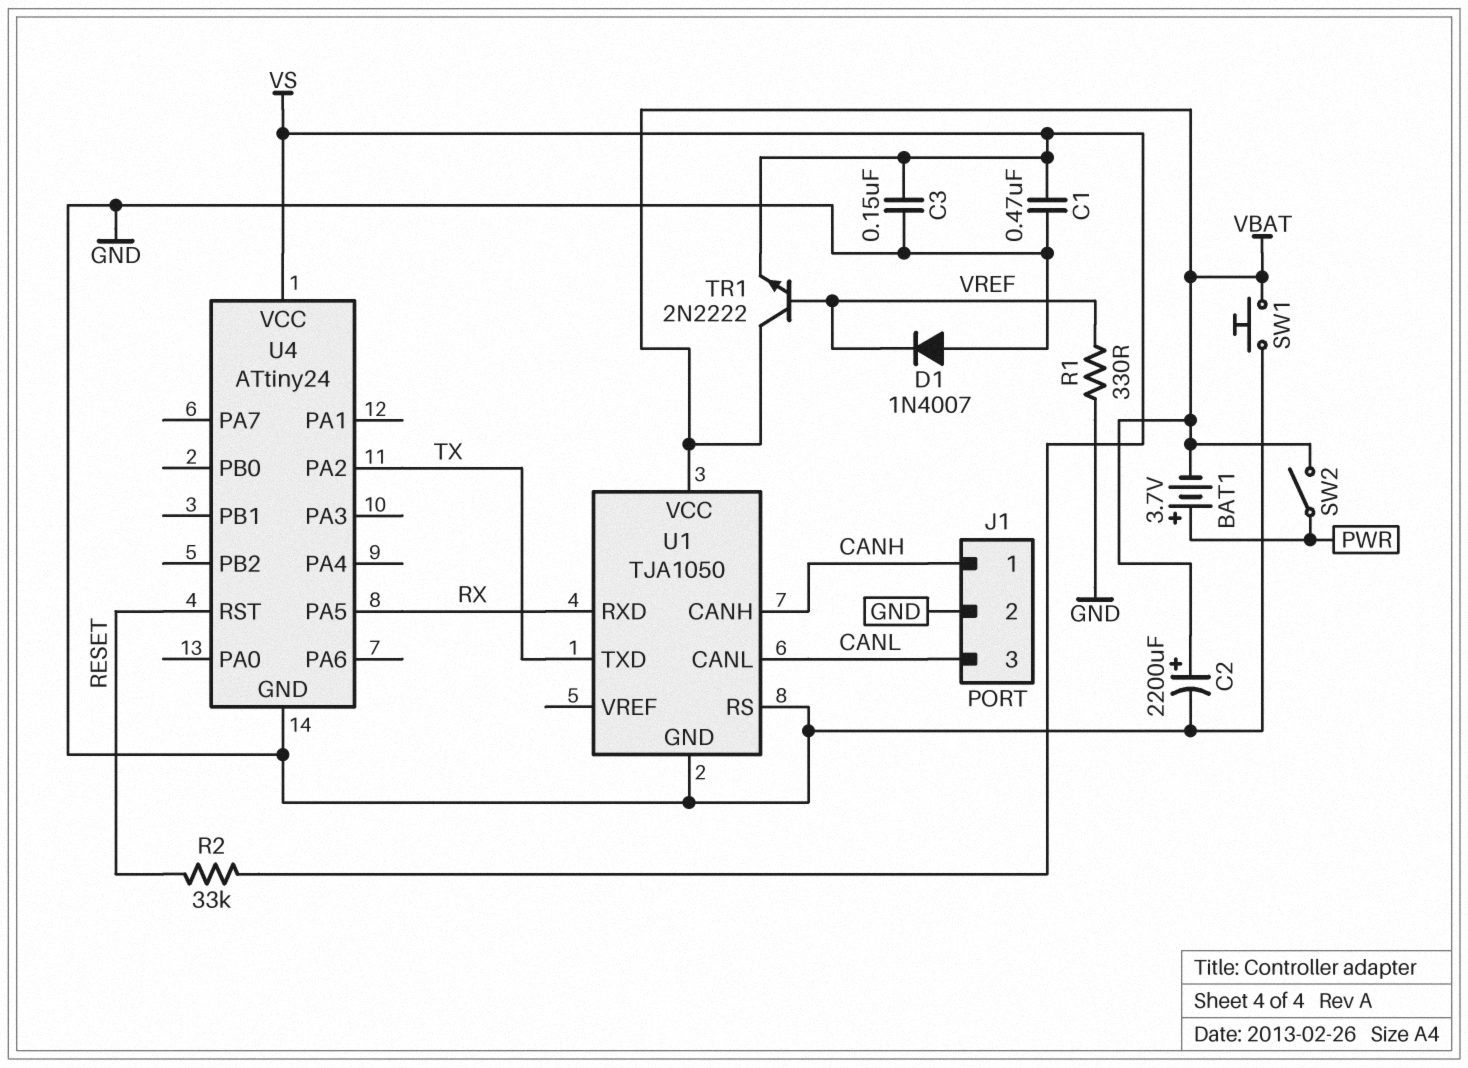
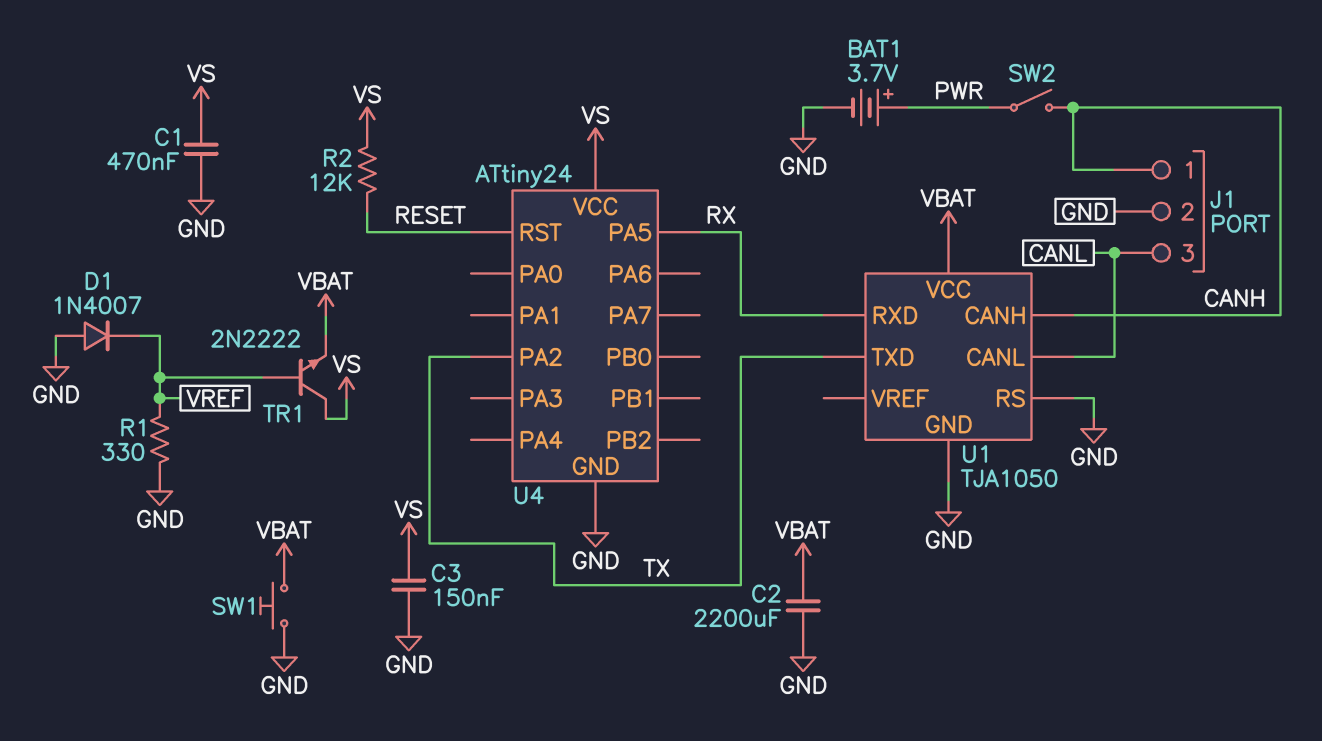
BAT1: 3.7V (plus PWR, minus VBAT) -> 3.7V (plus PWR, minus GND)
C2: 2200uF (plus VBAT, minus GND) -> 2200uF (GND, VBAT)
R2: 33k (RESET, VS) -> 12k (RESET, VS)
SW2: switch (PWR, VBAT) -> switch (CANH, PWR)
TR1: NPN 2N2222 (B VREF, C VBAT, E VS) -> NPN 2N2222 (B VREF, C VS, E VBAT)

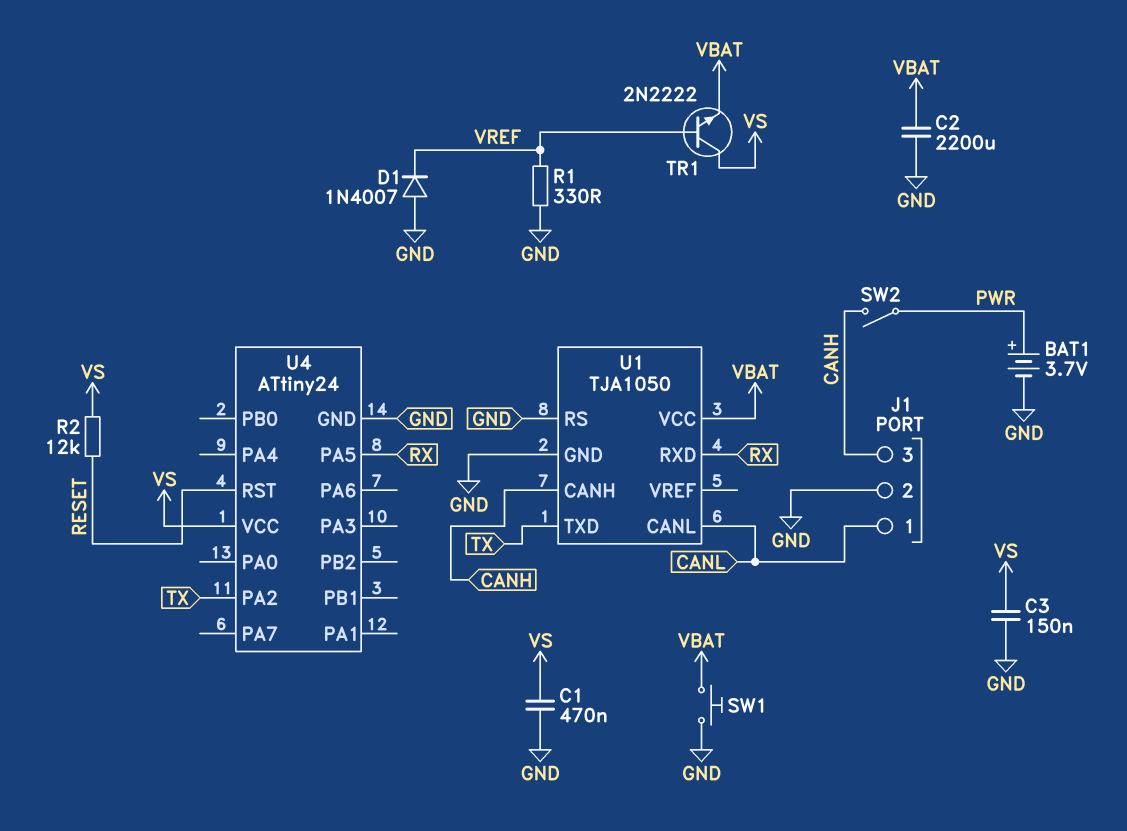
J1 pin 1: CANH -> CANL
J1 pin 3: CANL -> CANH

